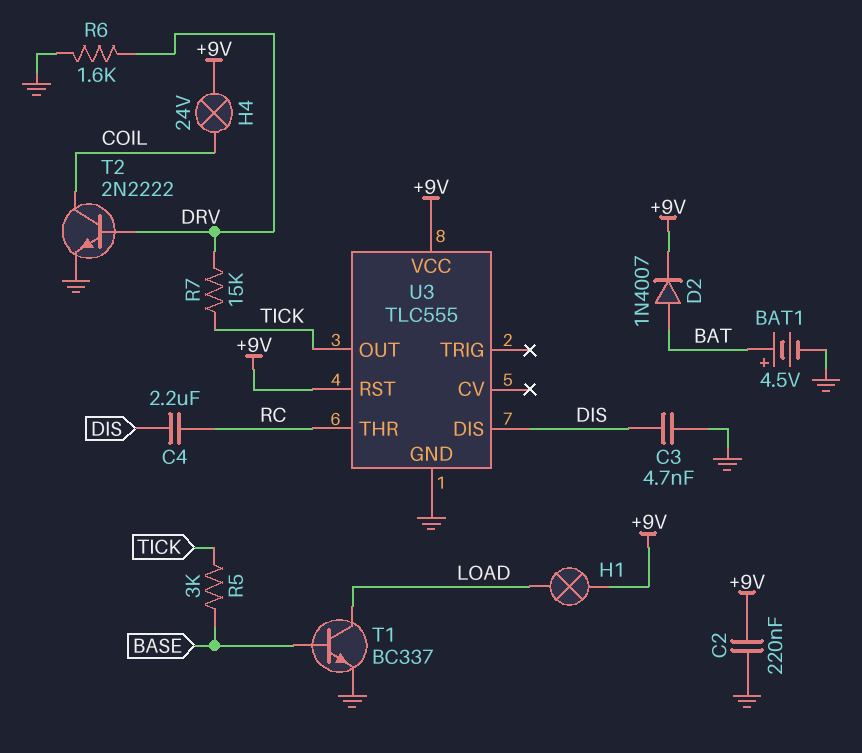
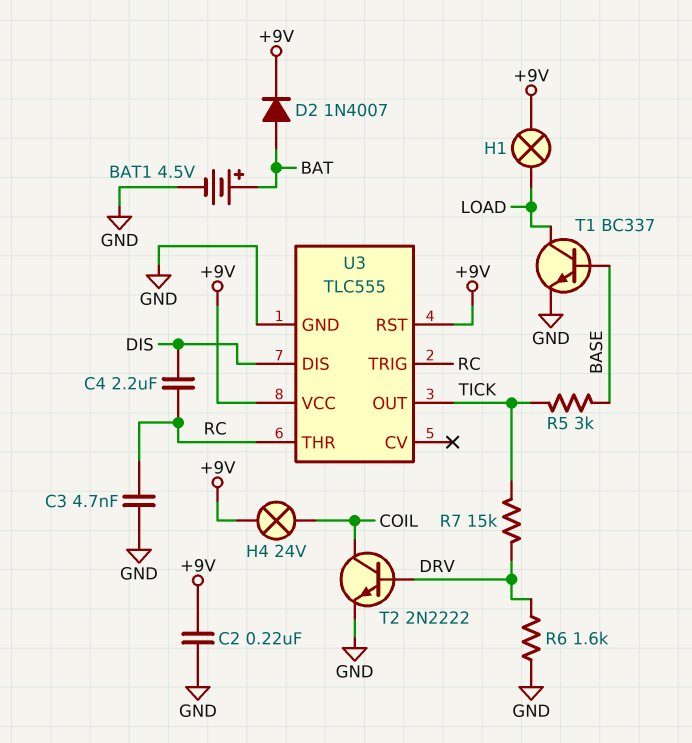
C3: 4.7nF (DIS, GND) -> 4.7nF (GND, RC)
U3 pin TRIG: none -> RC

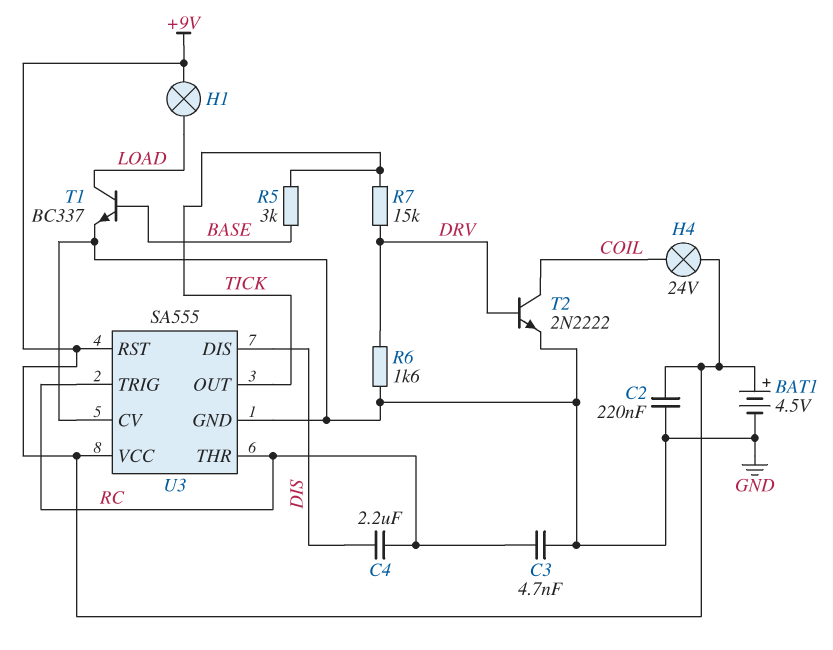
BAT1: 4.5V (plus BAT, minus GND) -> 4.5V (plus +9V, minus GND)
D2: diode 1N4007 (A BAT, K +9V) -> none
U3: TLC555 -> SA555
U3 pin CV: none -> GND

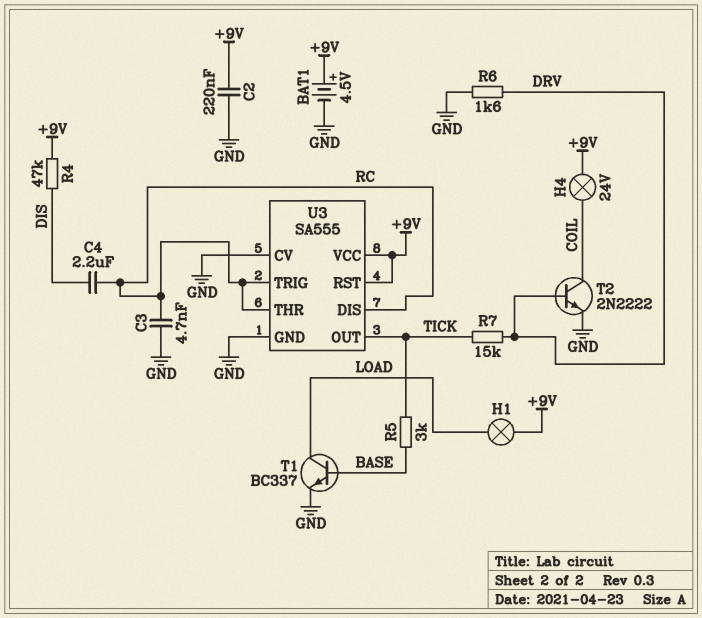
R4: none -> 47k (+9V, DIS)
U3 pin DIS: DIS -> RC

